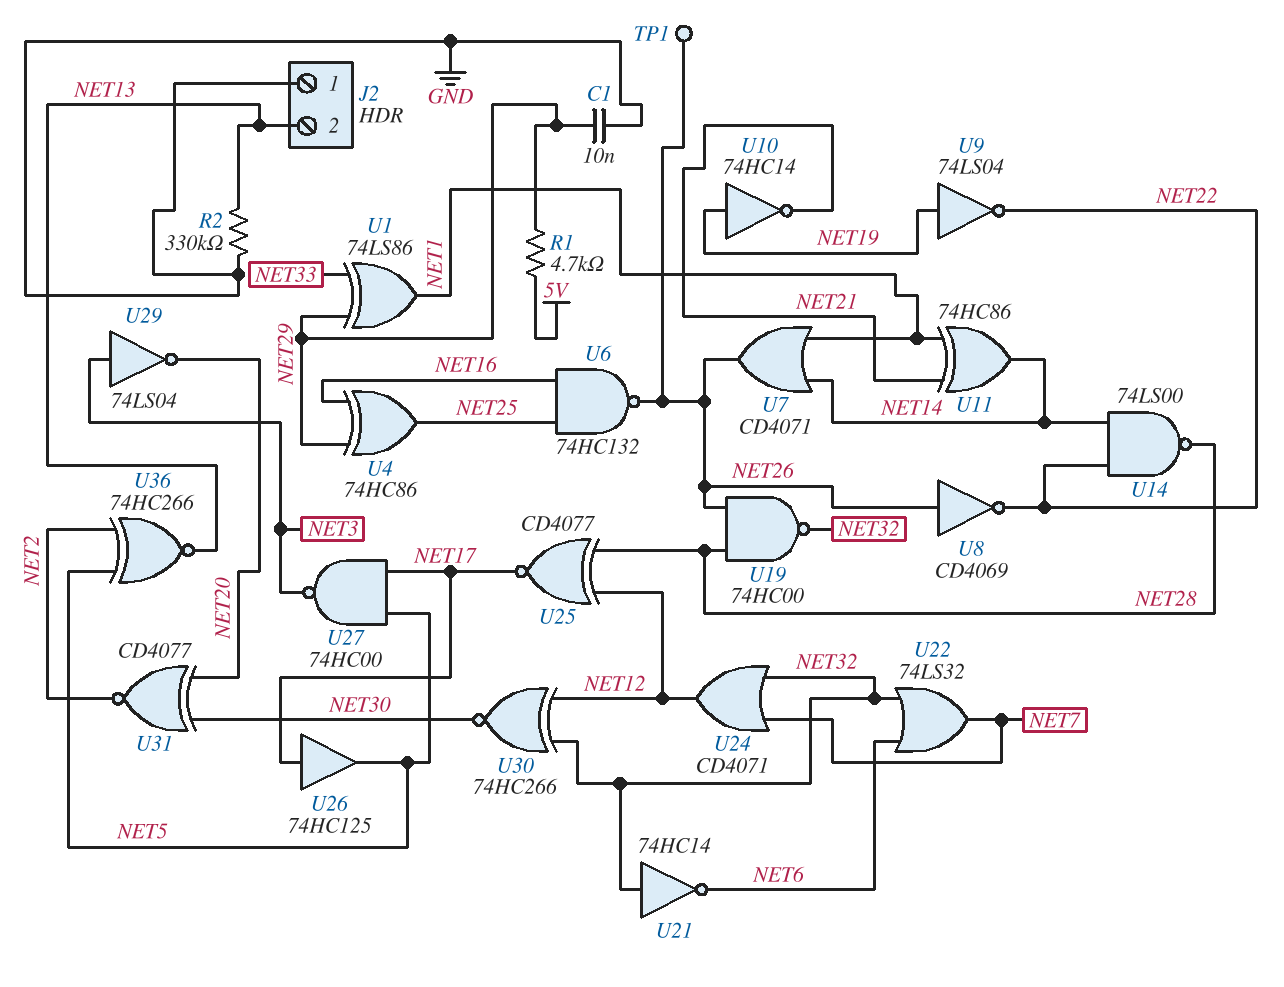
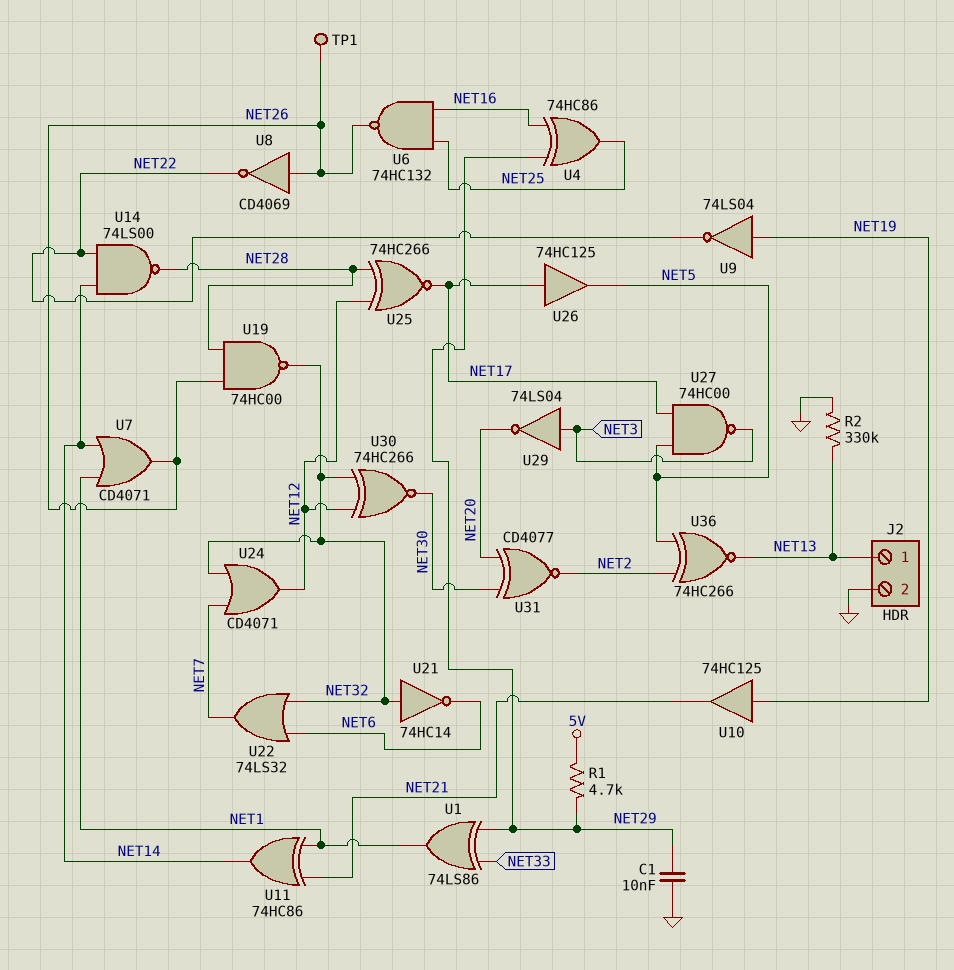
J2 pin 1: GND -> NET13
J2 pin 2: NET13 -> GND
U10: NOT 74HC14 (in NET19, out NET21) -> buffer 74HC125 (in NET19, out NET21)
U25: XNOR CD4077 (in NET12, in NET28, out NET17) -> XNOR 74HC266 (in NET12, in NET28, out NET17)

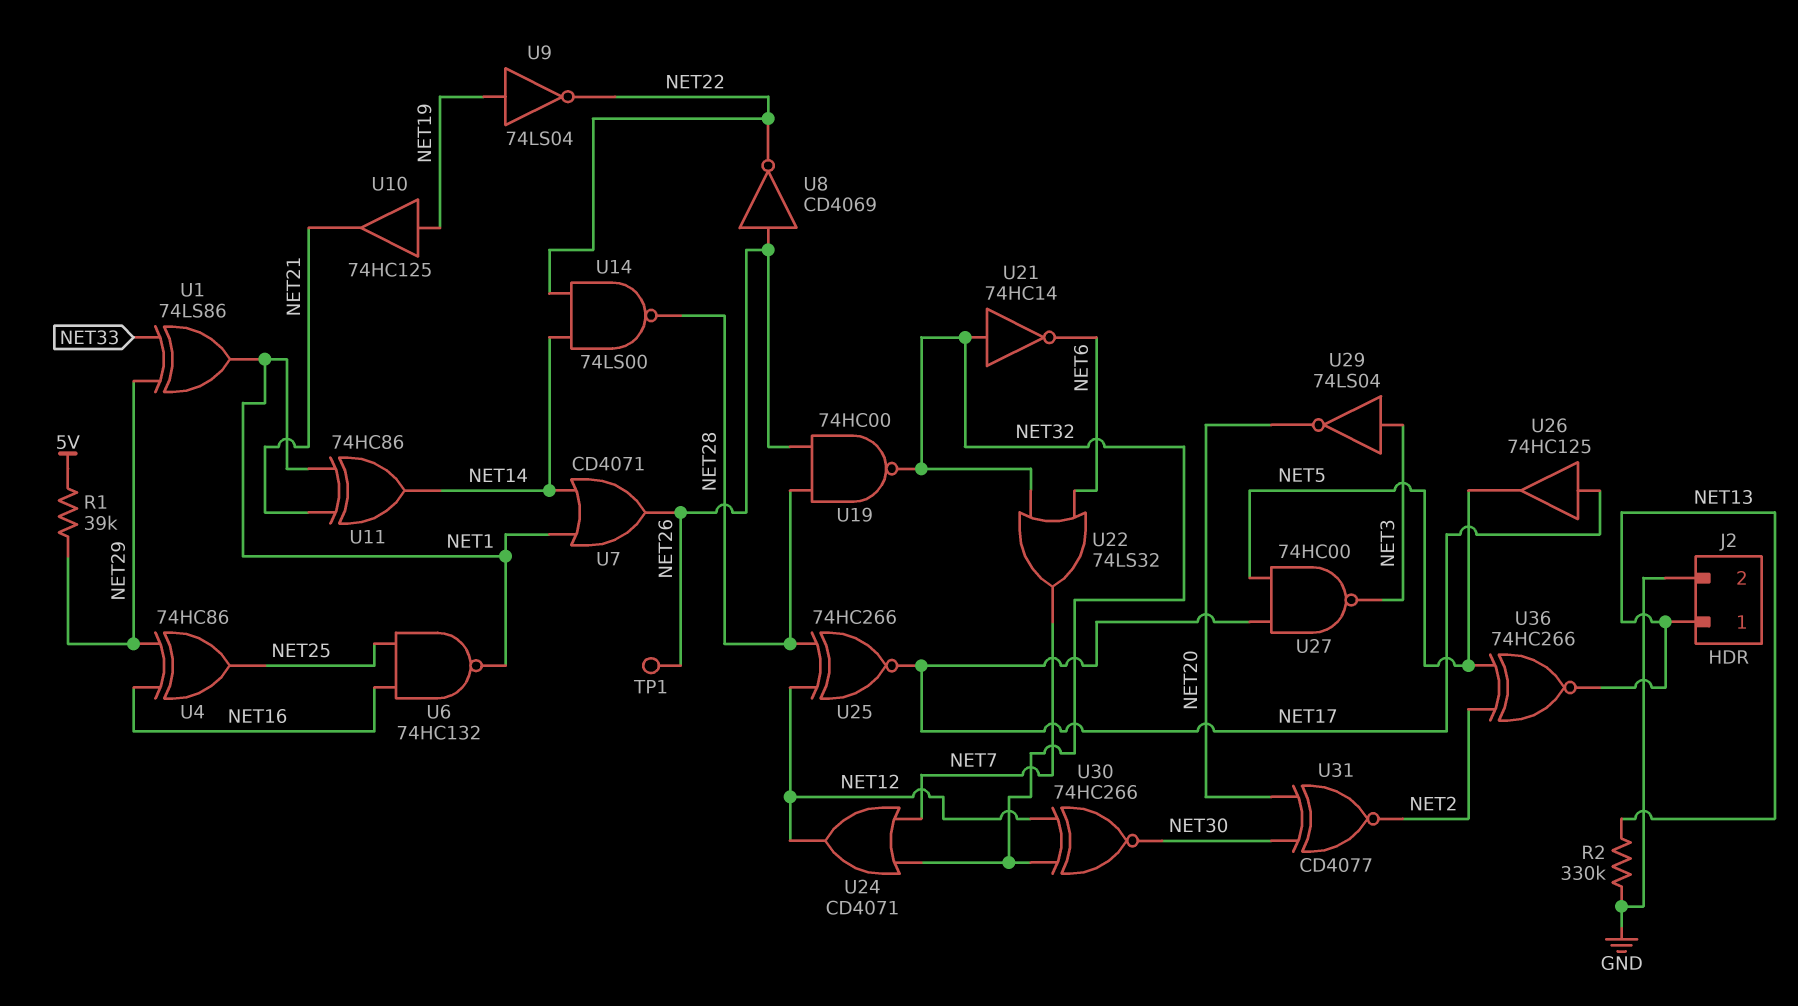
C1: 10nF (GND, NET29) -> none
R1: 4.7k (5V, NET29) -> 39k (5V, NET29)
U6: NAND 74HC132 (in NET16, in NET25, out NET26) -> NAND 74HC132 (in NET16, in NET25, out NET1)

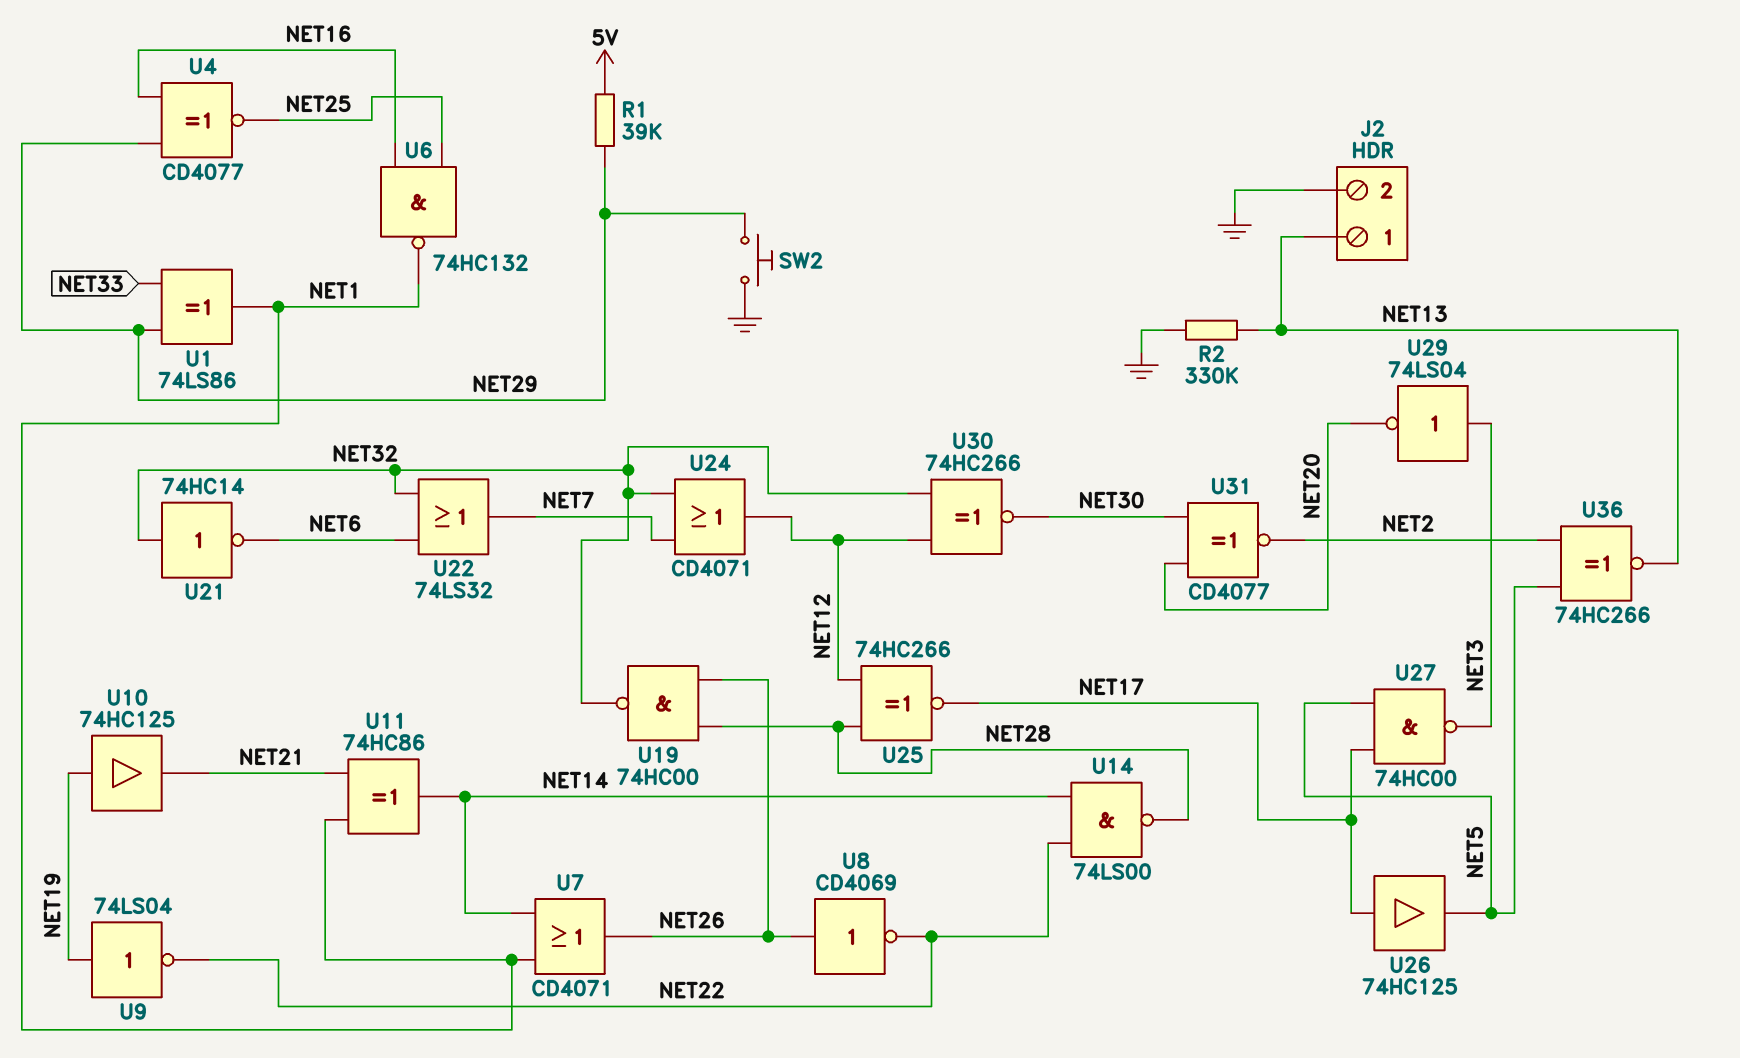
SW2: none -> button (GND, NET29)
TP1: test point (NET26) -> none
U4: XOR 74HC86 (in NET16, in NET29, out NET25) -> XNOR CD4077 (in NET16, in NET29, out NET25)

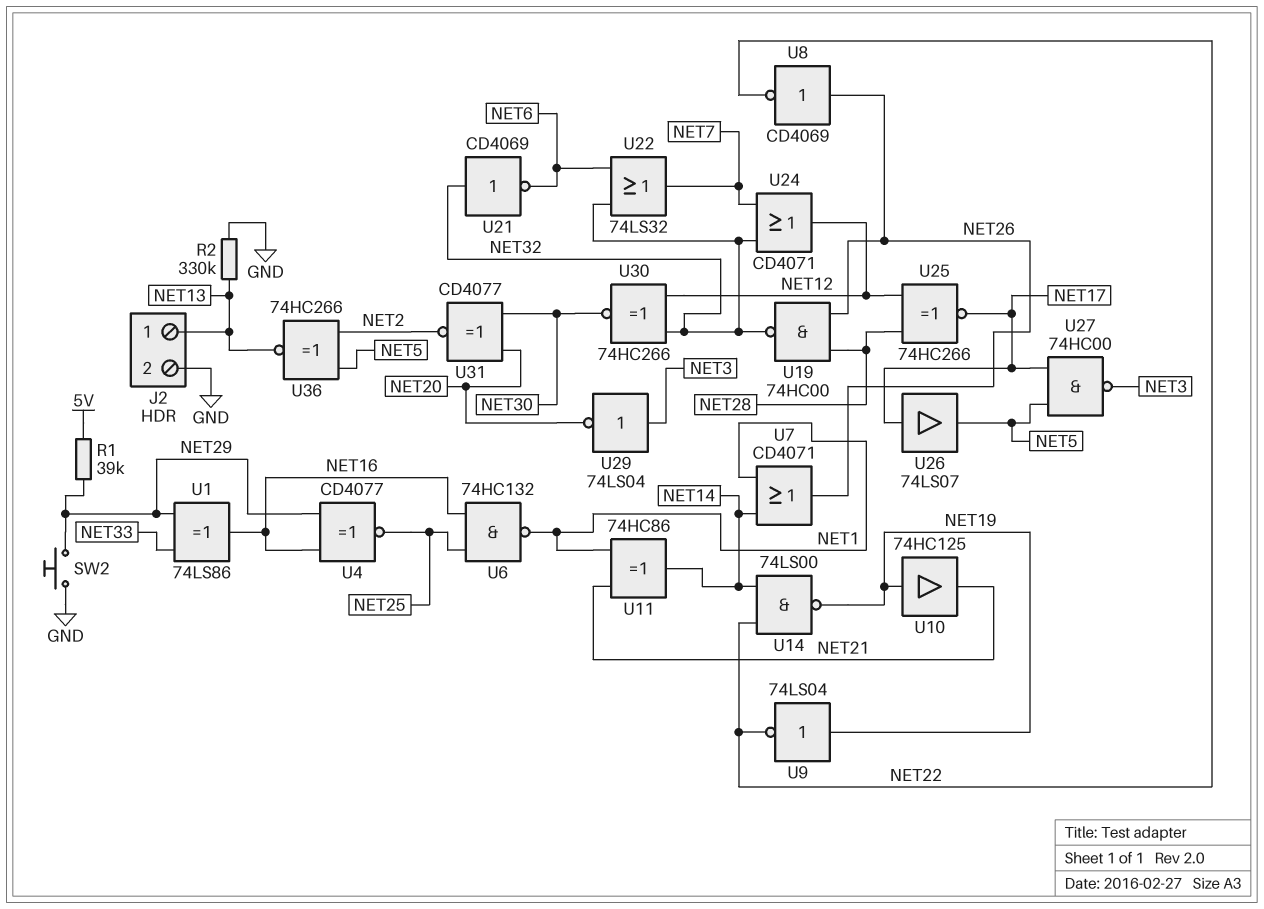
U1: XOR 74LS86 (in NET29, in NET33, out NET1) -> XOR 74LS86 (in NET29, in NET33, out NET16)
U14: NAND 74LS00 (in NET14, in NET22, out NET28) -> NAND 74LS00 (in NET14, in NET22, out NET19)
U21: NOT 74HC14 (in NET32, out NET6) -> NOT CD4069 (in NET32, out NET6)
U26: buffer 74HC125 (in NET17, out NET5) -> buffer 74LS07 (in NET17, out NET5)

